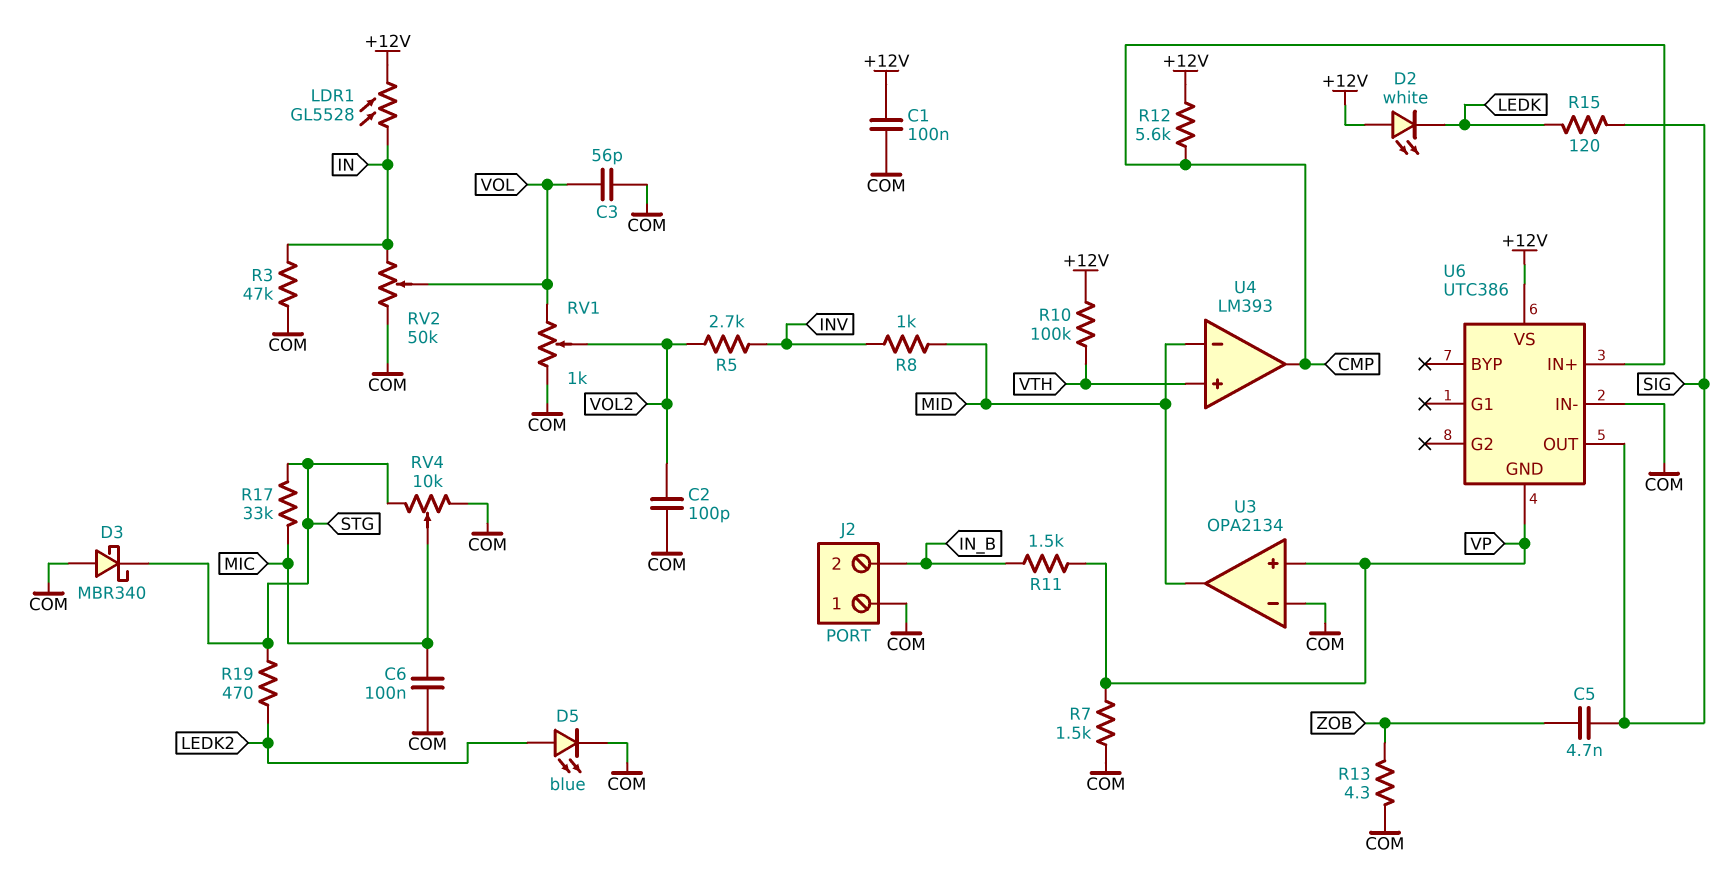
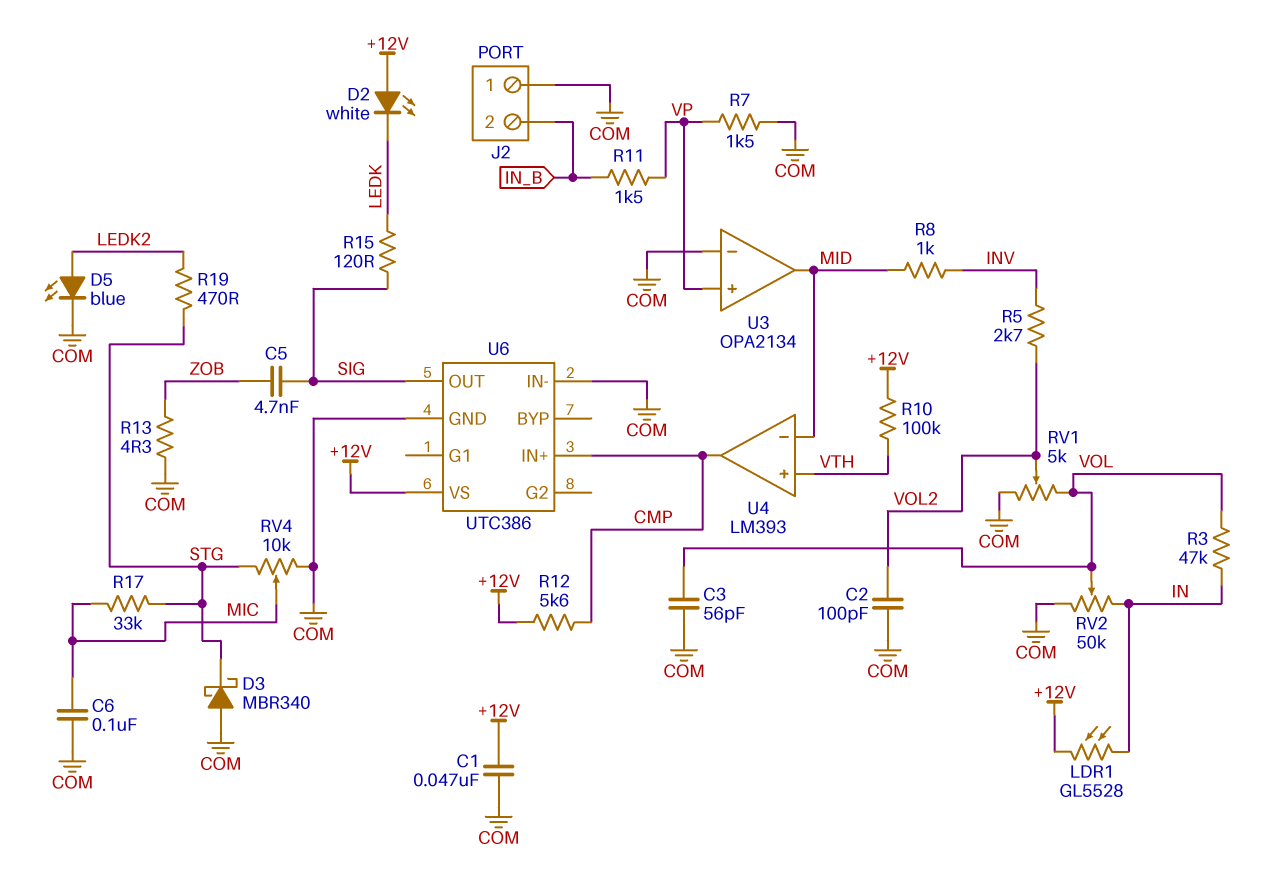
C1: 100nF (+12V, COM) -> 47nF (+12V, COM)
R3: 47k (COM, IN) -> 47k (IN, VOL)
RV1: 1k (COM, VOL, wiper VOL2) -> 5k (COM, VOL, wiper VOL2)
U6 pin GND: VP -> COM

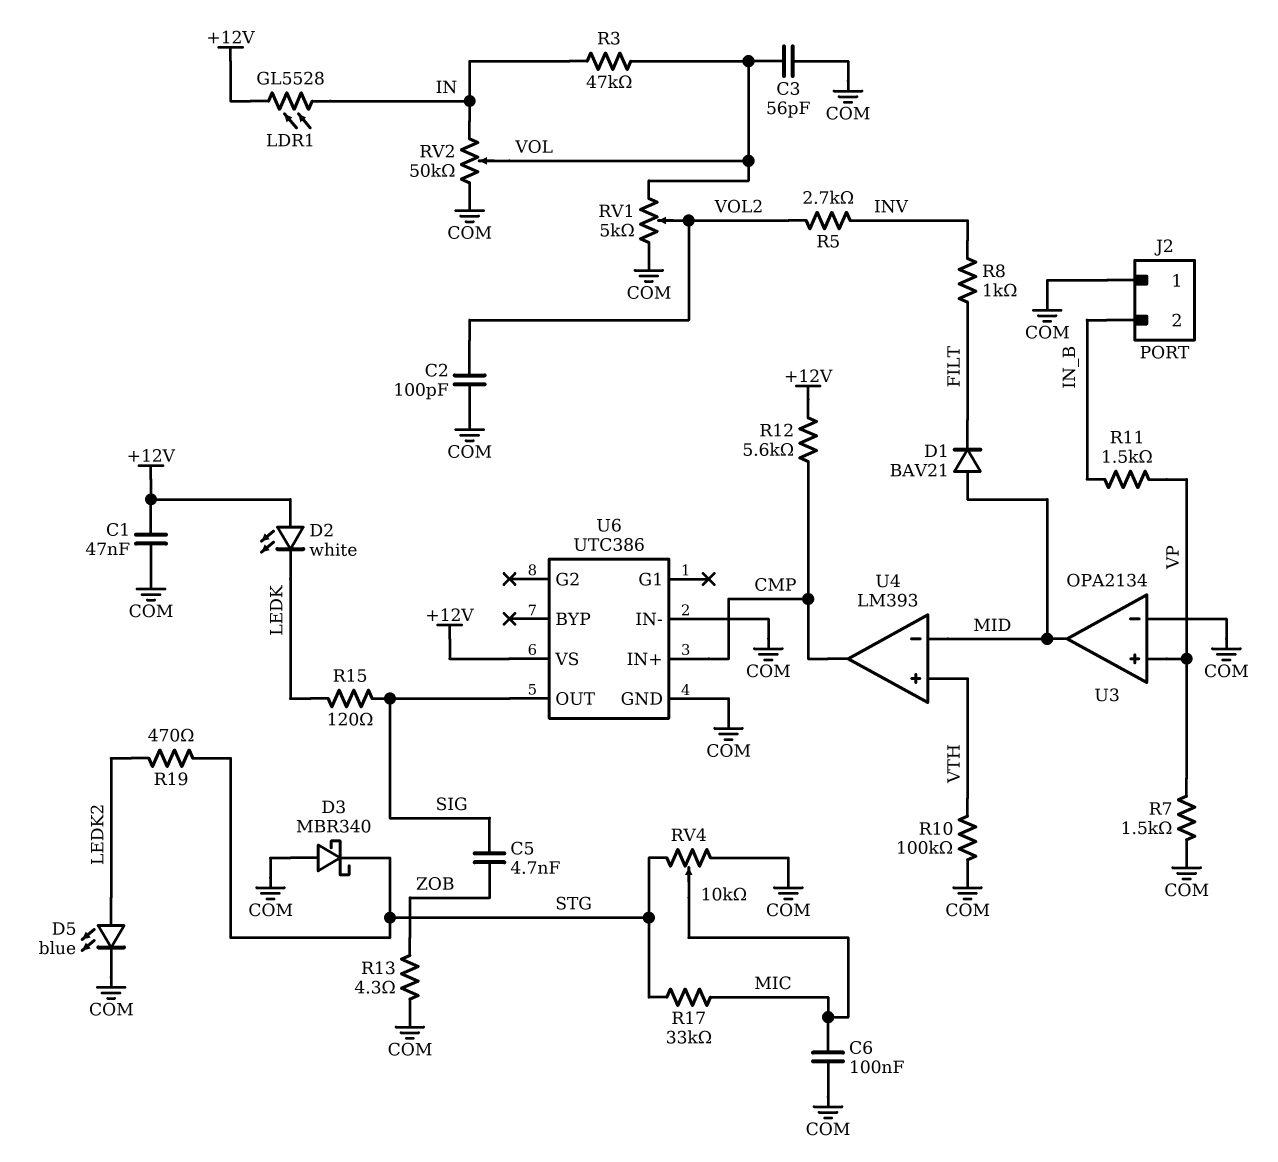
D1: none -> diode BAV21 (A MID, K FILT)
R8: 1k (INV, MID) -> 1k (FILT, INV)
R10: 100k (+12V, VTH) -> 100k (COM, VTH)

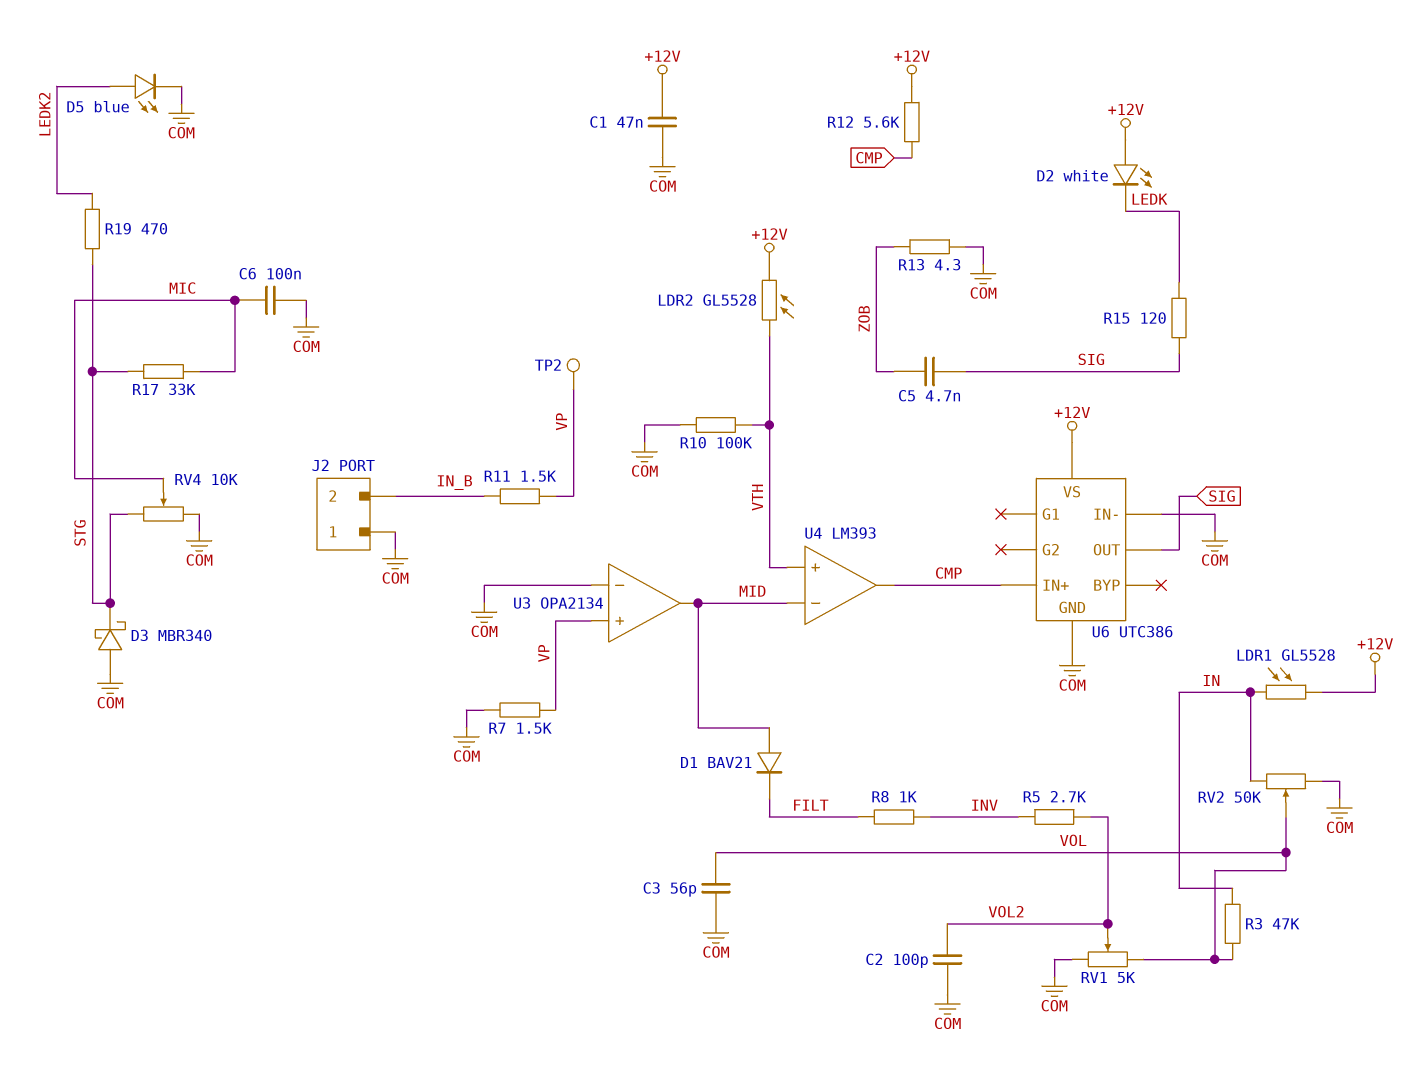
LDR2: none -> GL5528 (+12V, VTH)
TP2: none -> test point (VP)

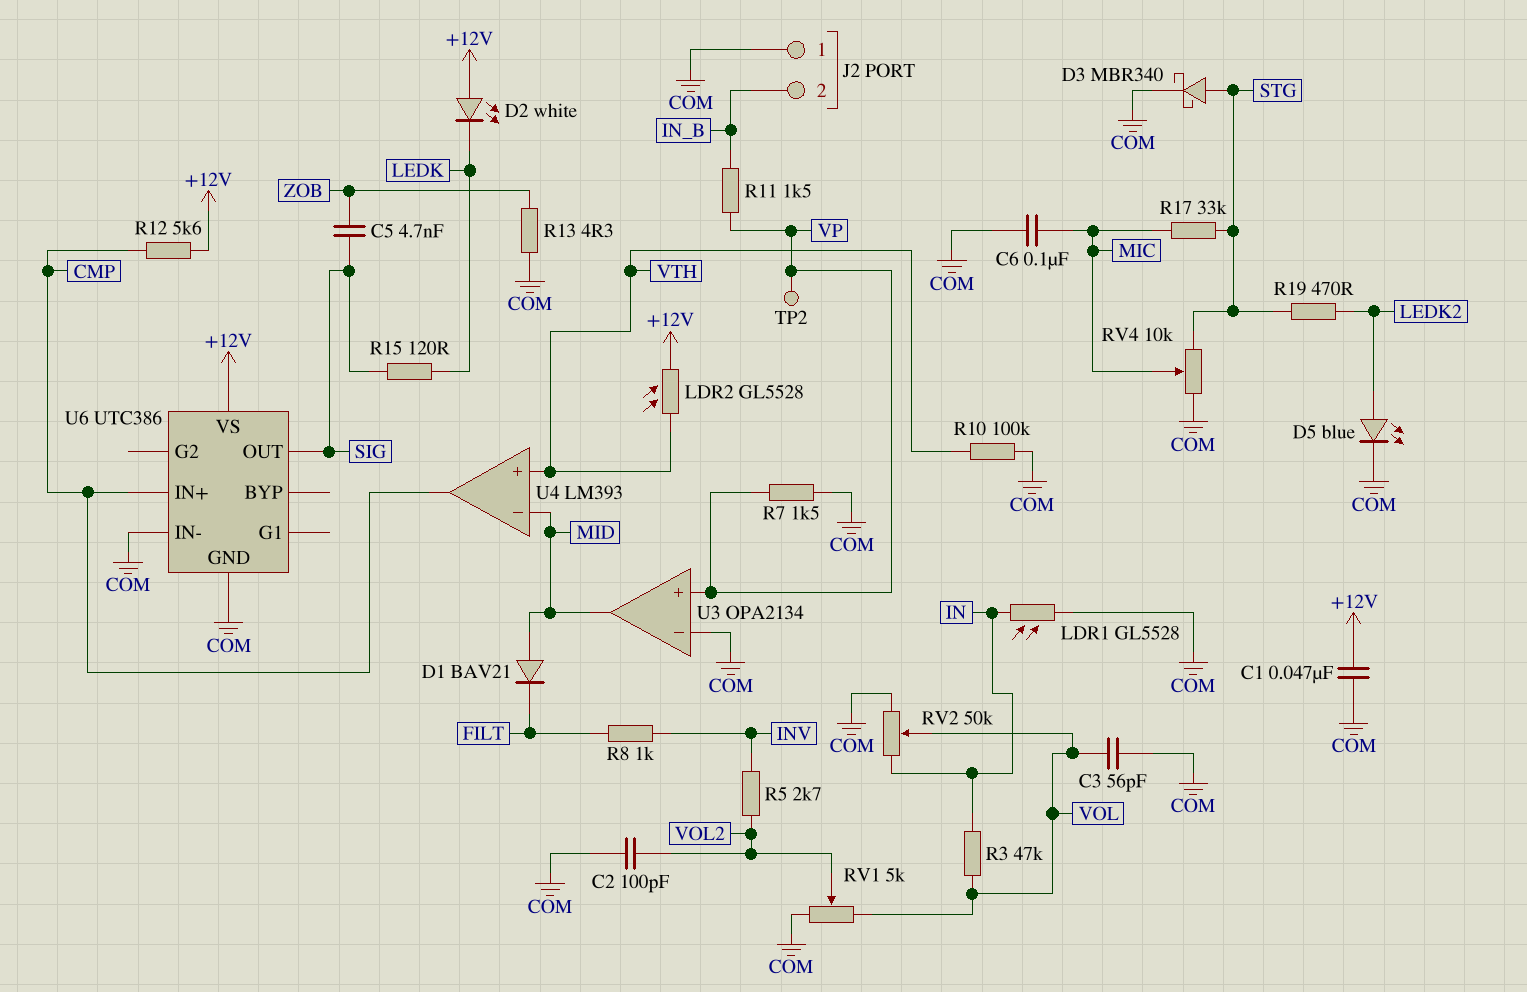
D3: schottky MBR340 (A COM, K STG) -> schottky MBR340 (A STG, K COM)
LDR1: GL5528 (+12V, IN) -> GL5528 (COM, IN)

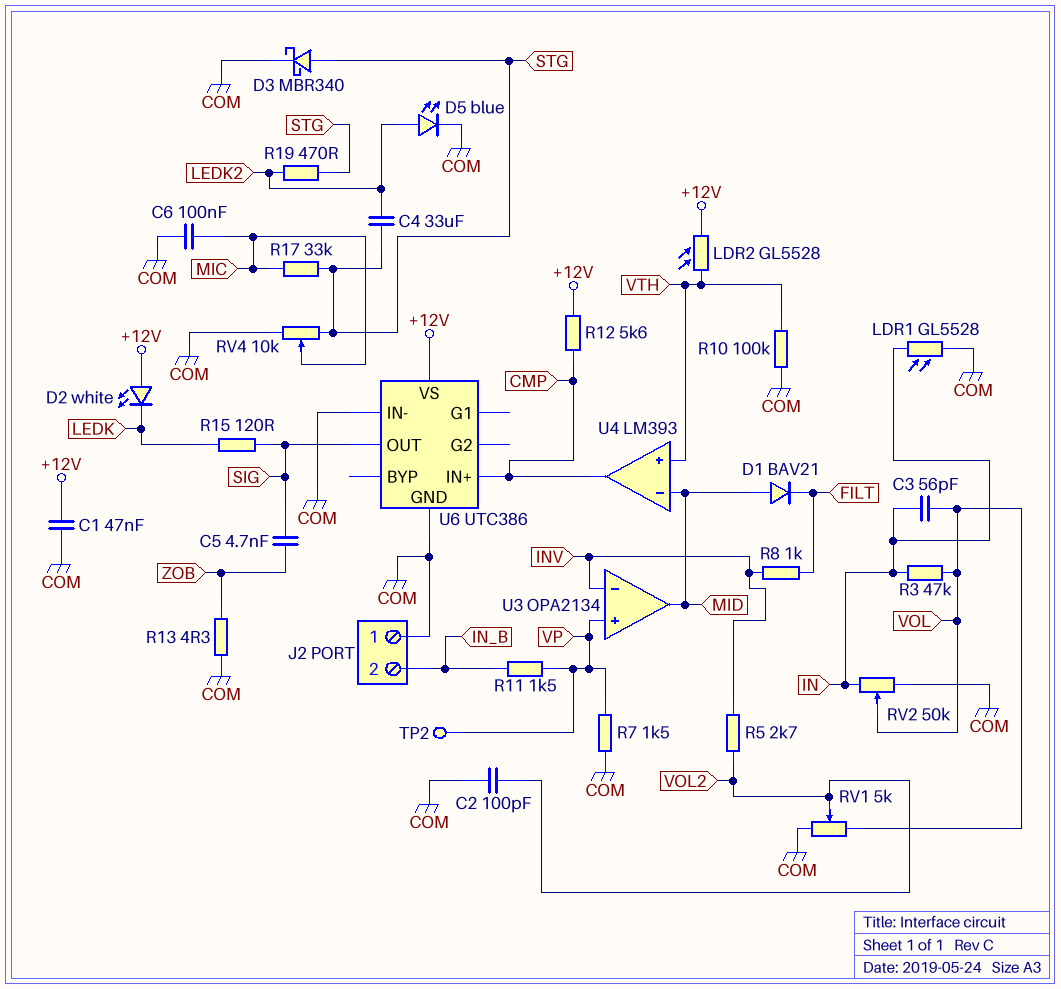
C3: 56pF (COM, VOL) -> 56pF (IN, VOL)
C4: none -> 33uF (LEDK2, STG)
U3 pin in-: COM -> INV

